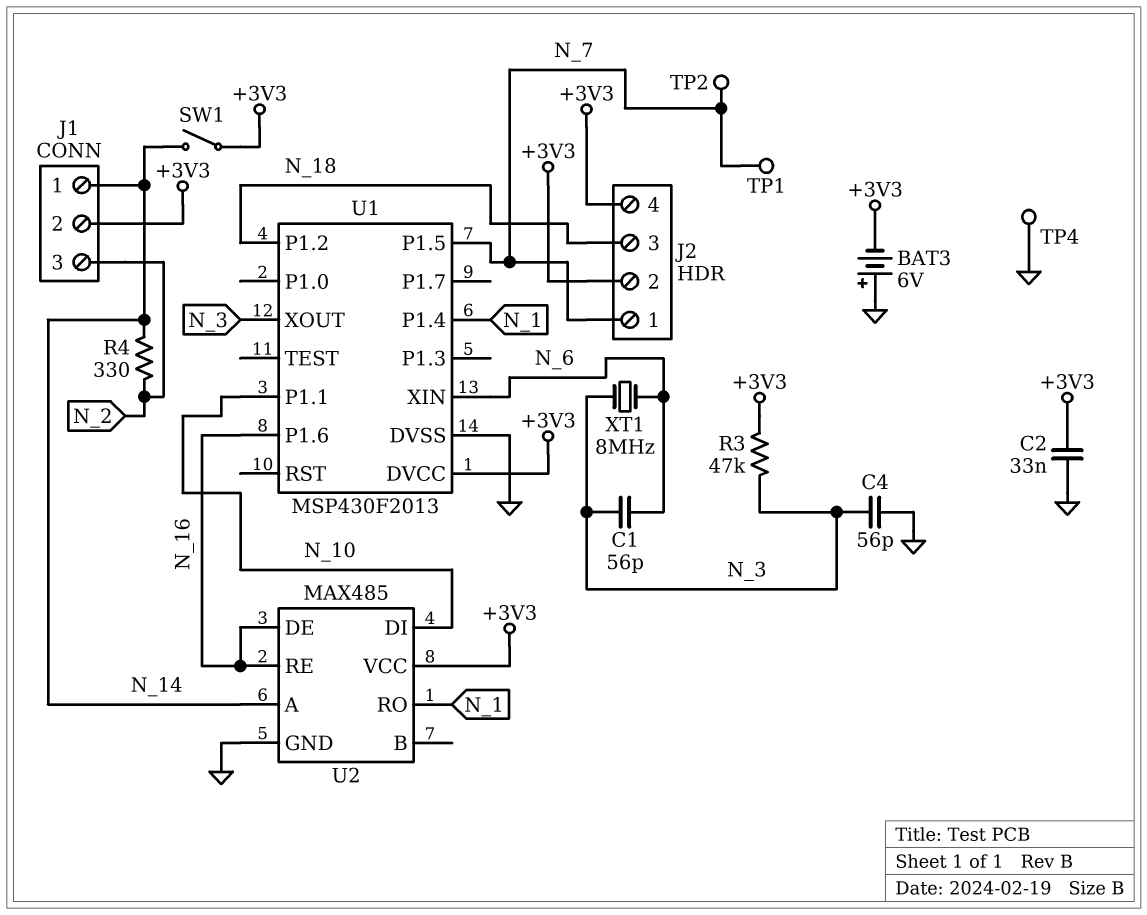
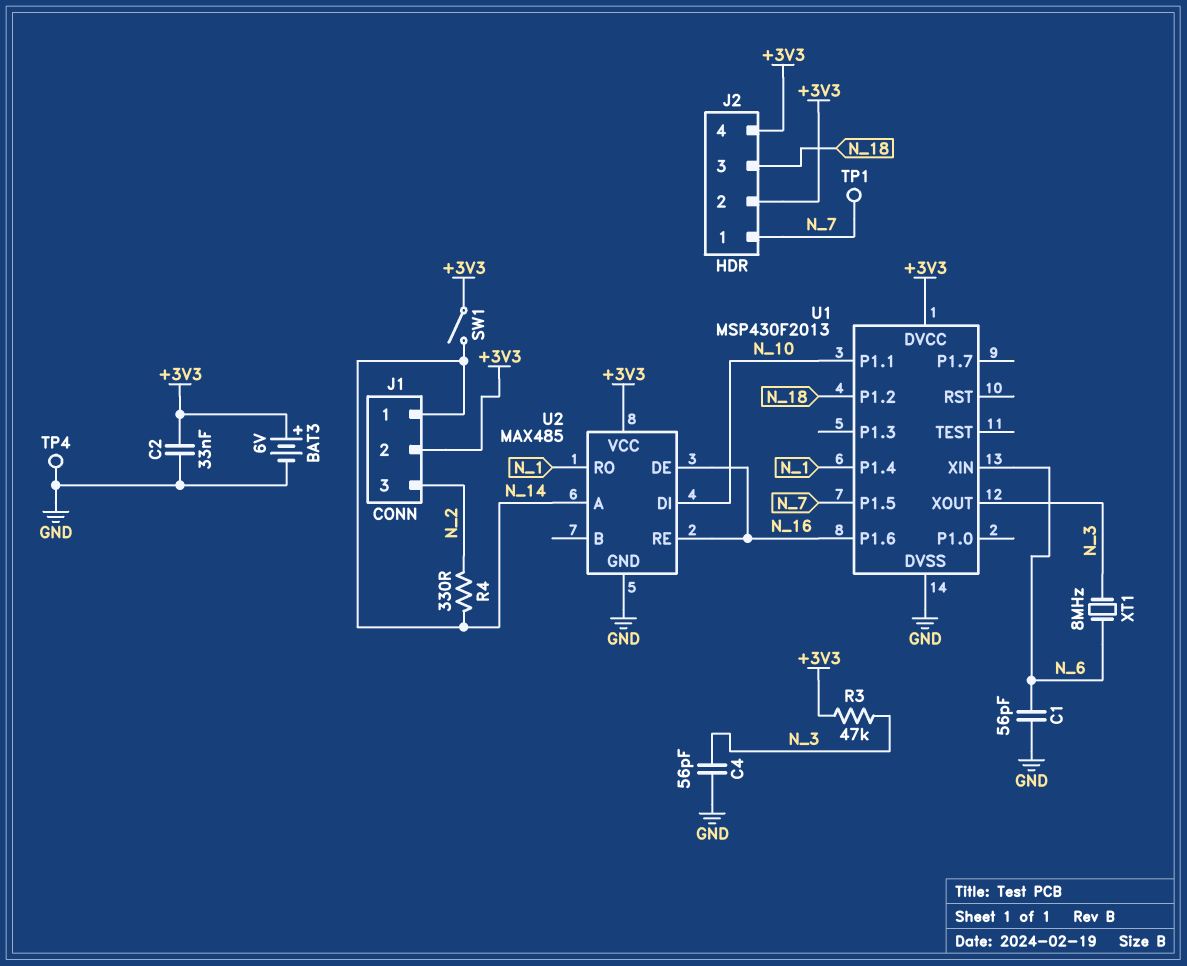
BAT3: 6V (plus GND, minus +3V3) -> 6V (plus +3V3, minus GND)
C1: 56pF (N_3, N_6) -> 56pF (GND, N_6)
TP2: test point (N_7) -> none

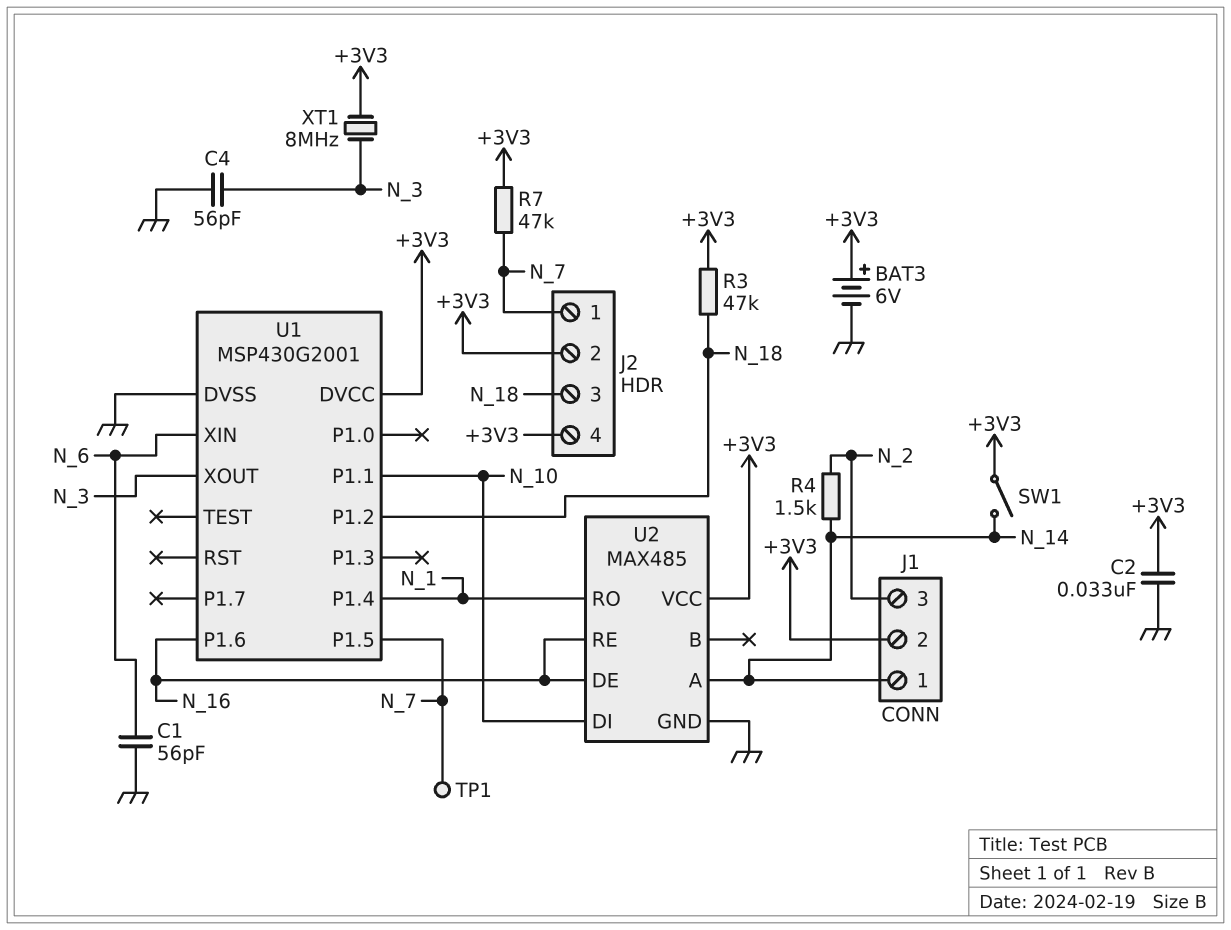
R3: 47k (+3V3, N_3) -> 47k (+3V3, N_18)
R4: 330 (N_2, N_14) -> 1.5k (N_2, N_14)
R7: none -> 47k (+3V3, N_7)
TP4: test point (GND) -> none
U1: MSP430F2013 -> MSP430G2001
XT1: 8MHz (N_3, N_6) -> 8MHz (+3V3, N_3)

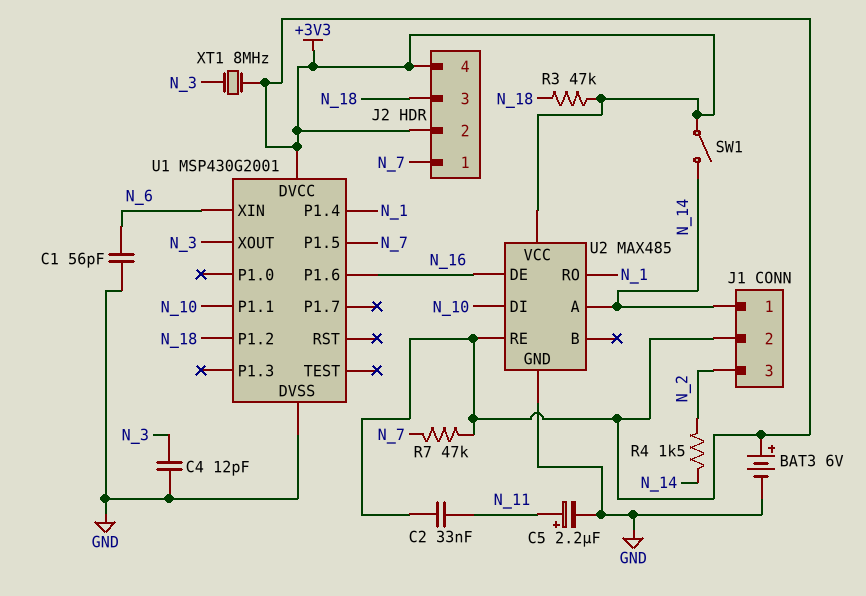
C2: 33nF (+3V3, GND) -> 33nF (+3V3, N_11)
C4: 56pF (GND, N_3) -> 12pF (GND, N_3)
C5: none -> 2.2uF (plus N_11, minus GND)
TP1: test point (N_7) -> none
U2 pin RE: N_16 -> +3V3

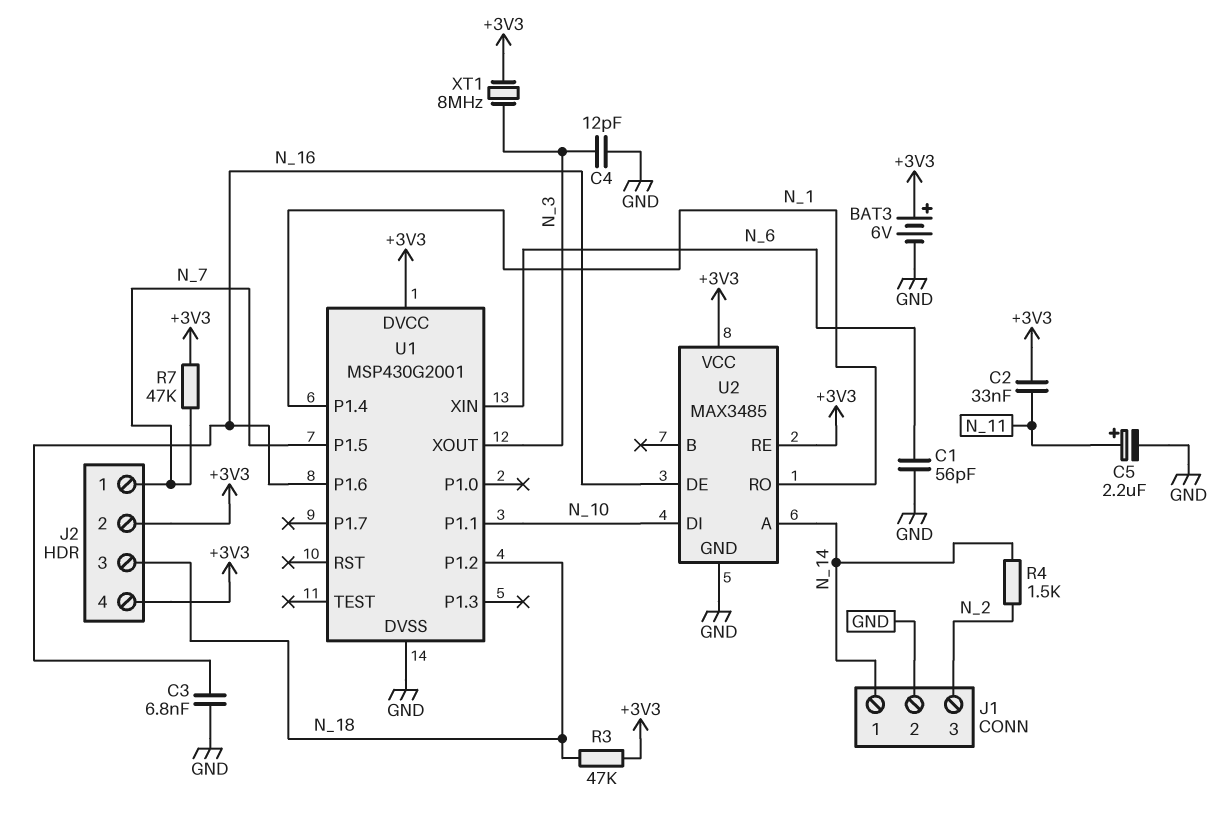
C3: none -> 6.8nF (GND, N_16)
J1 pin 2: +3V3 -> GND
SW1: switch (+3V3, N_14) -> none
U2: MAX485 -> MAX3485

